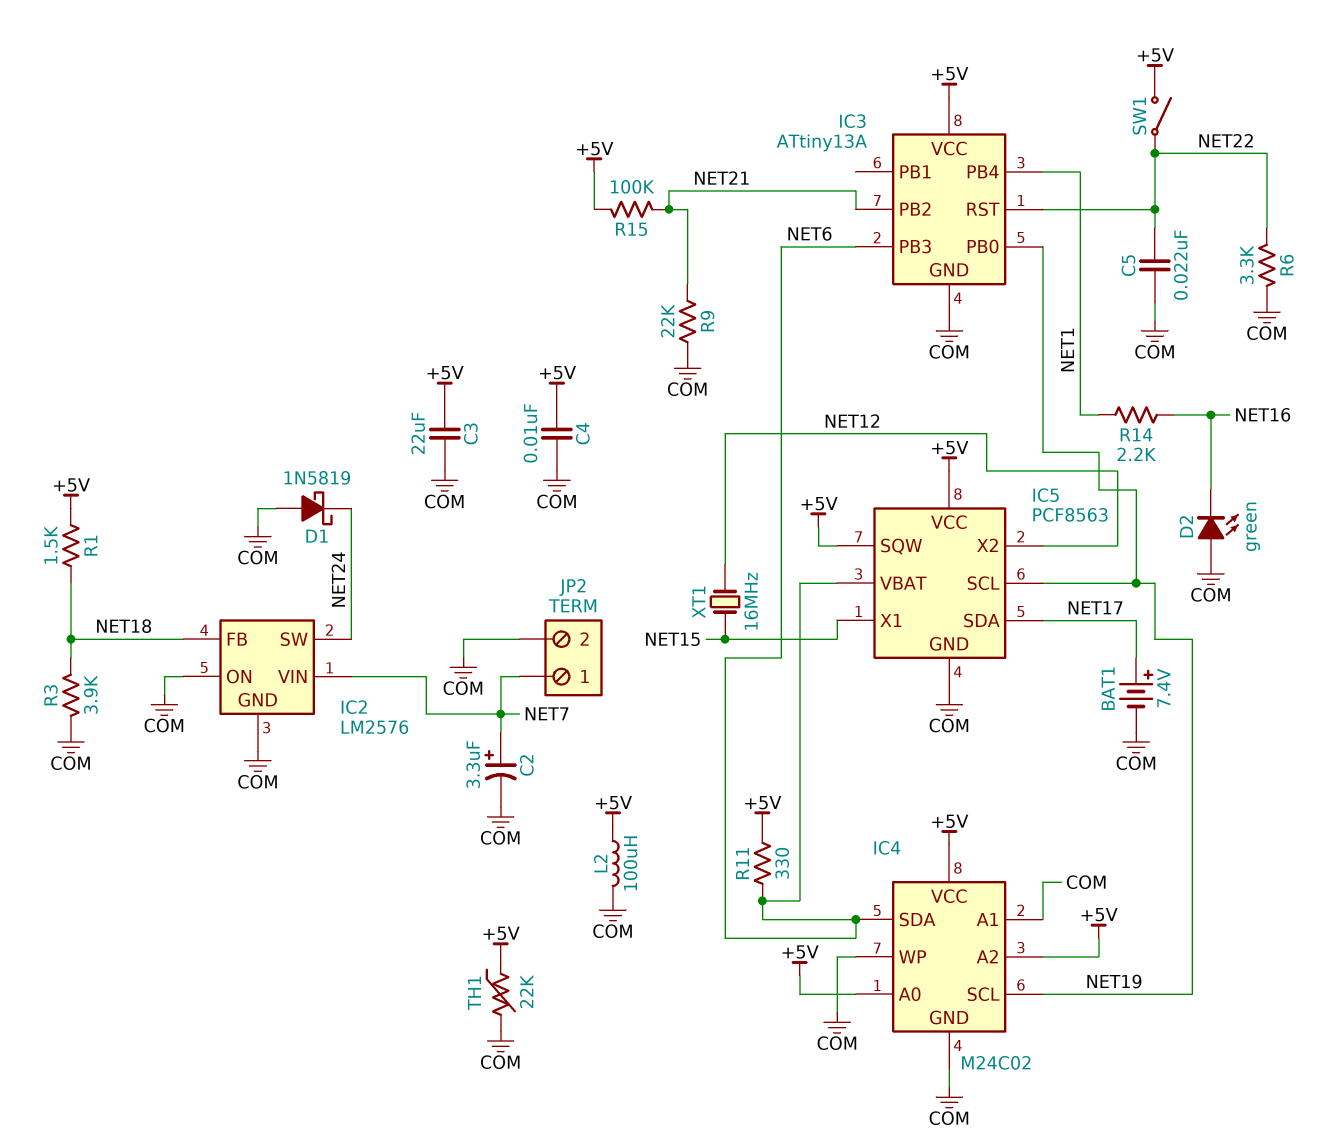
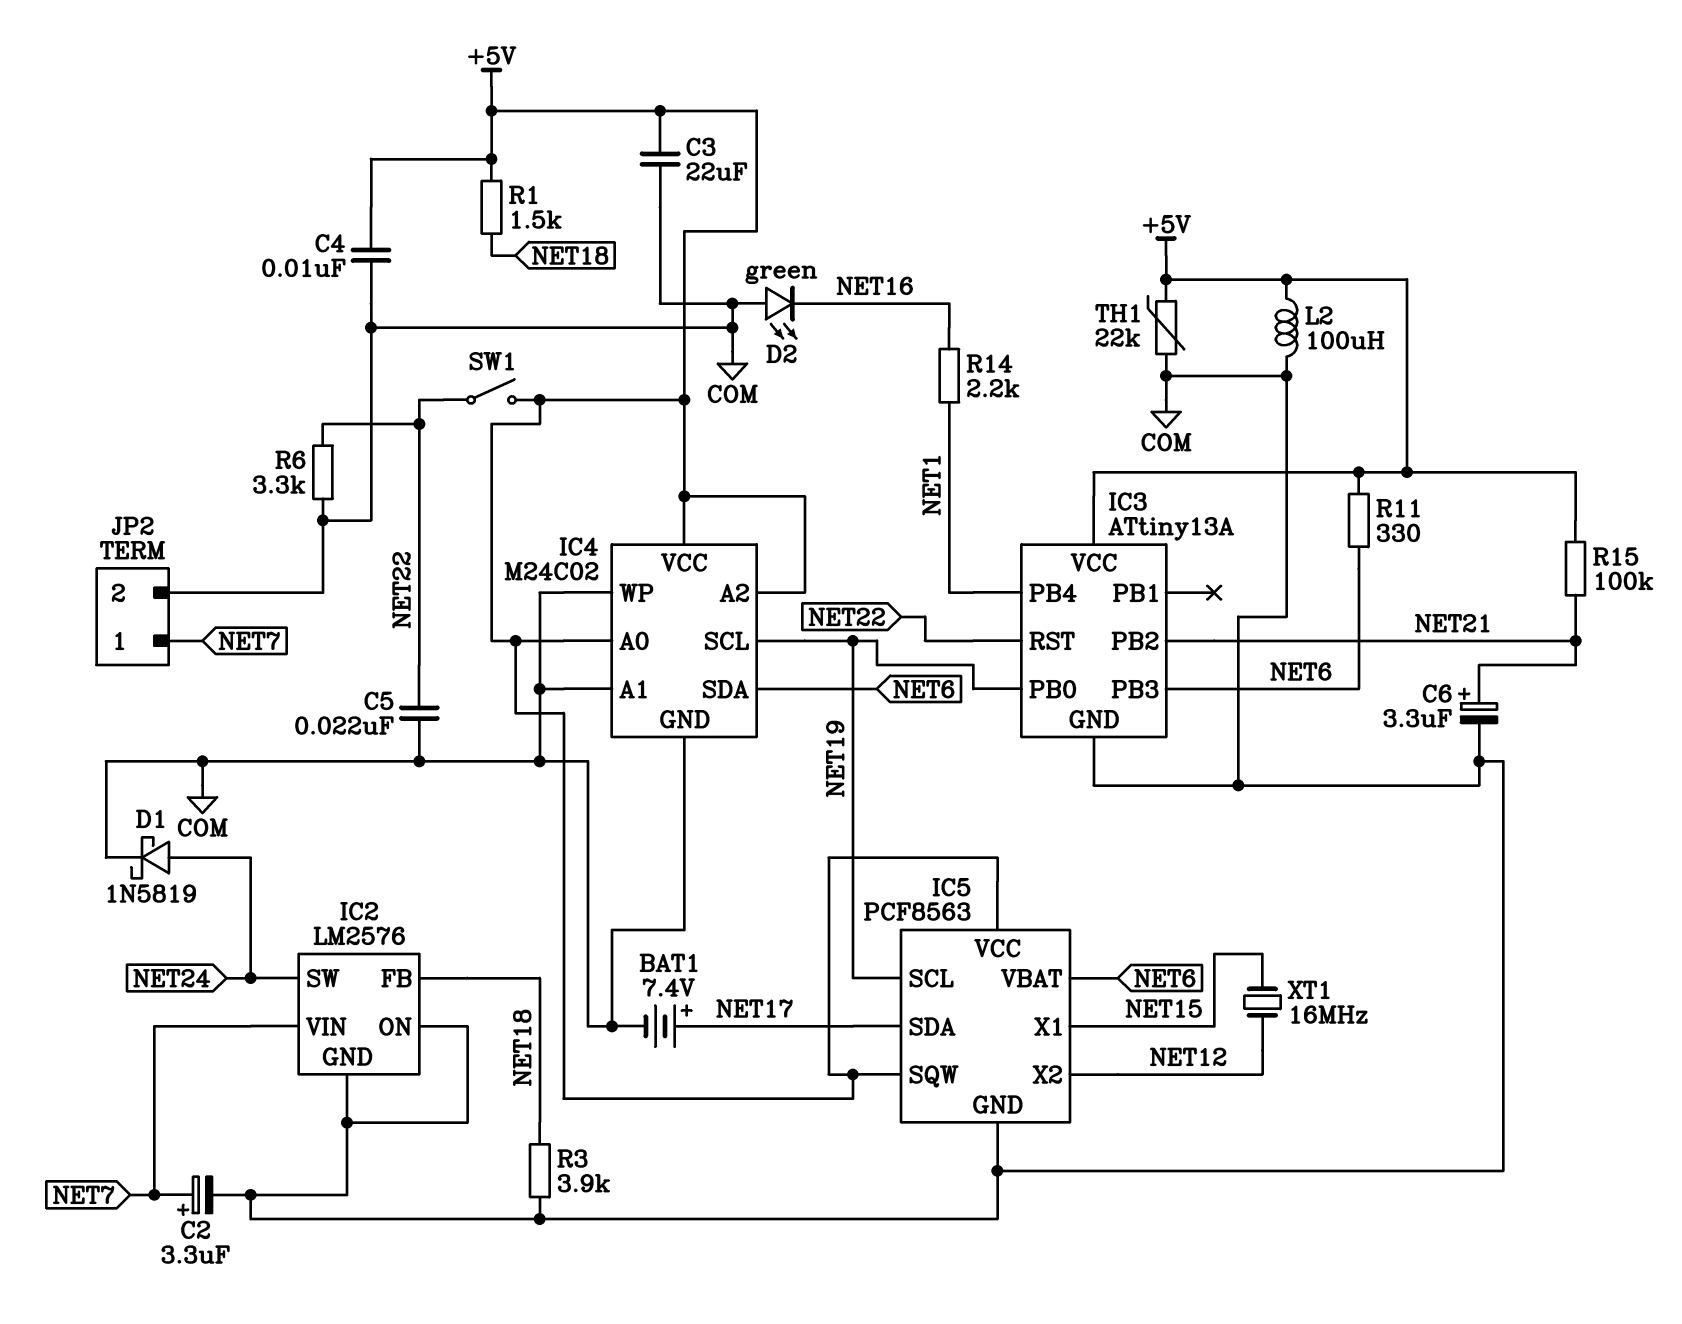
C6: none -> 3.3uF (plus NET21, minus COM)
D1: schottky 1N5819 (A COM, K NET24) -> schottky 1N5819 (A NET24, K COM)
R9: 22k (COM, NET21) -> none

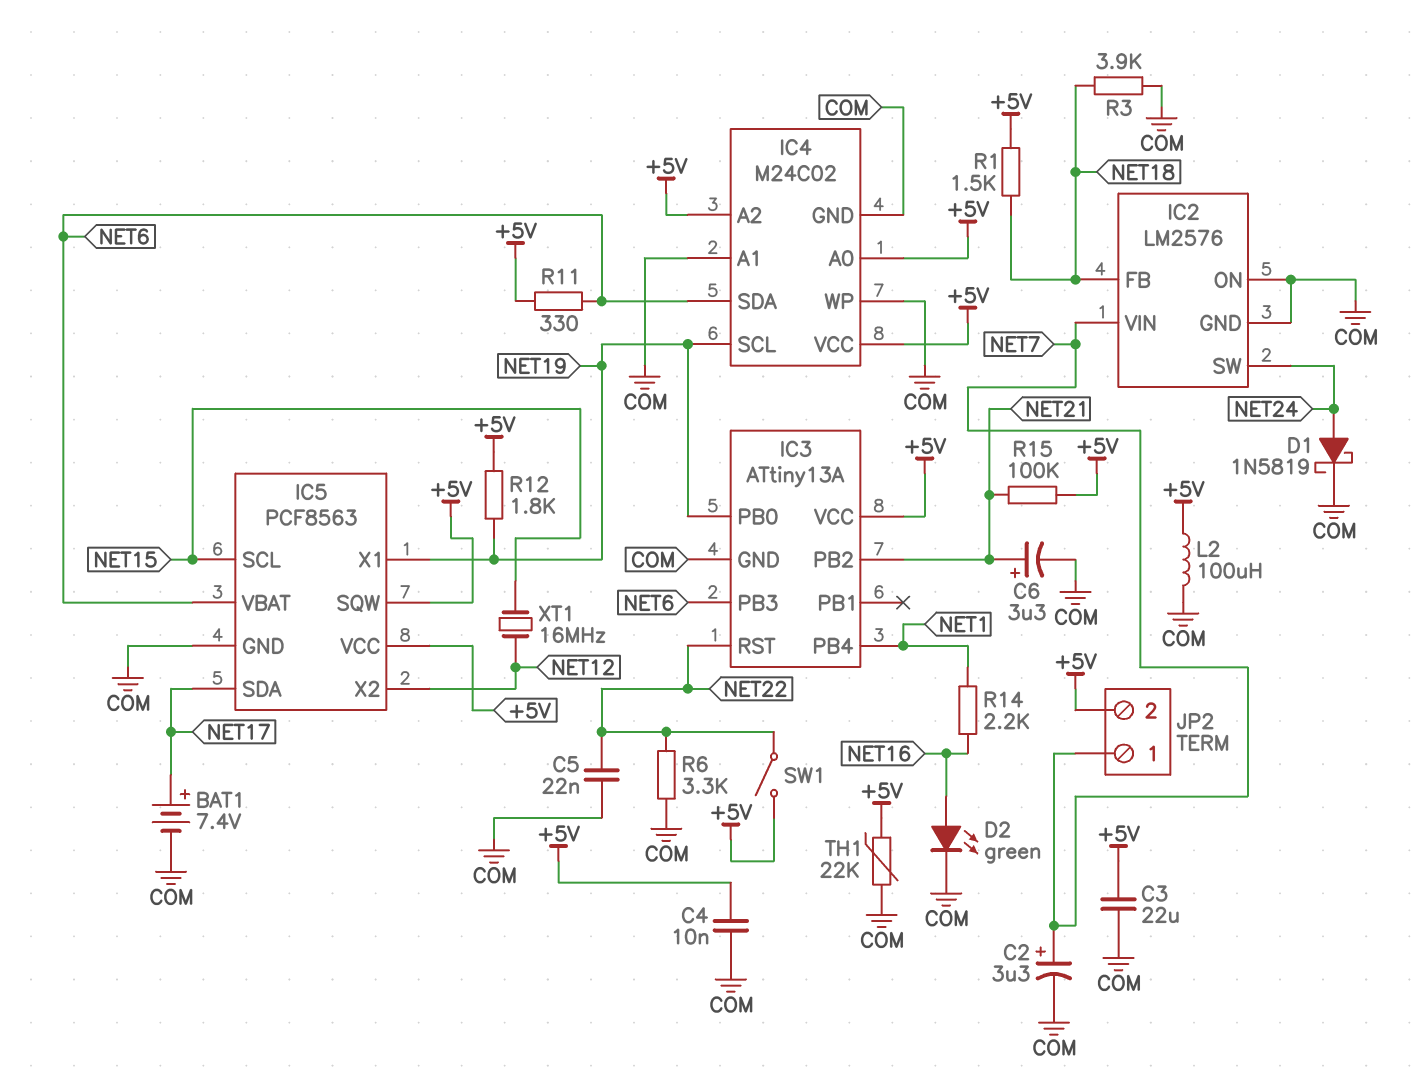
D2: LED green (A COM, K NET16) -> LED green (A NET16, K COM)
IC5 pin SCL: NET19 -> NET15
IC5 pin X1: NET15 -> NET19
JP2 pin 2: COM -> +5V
R12: none -> 1.8k (+5V, NET19)

